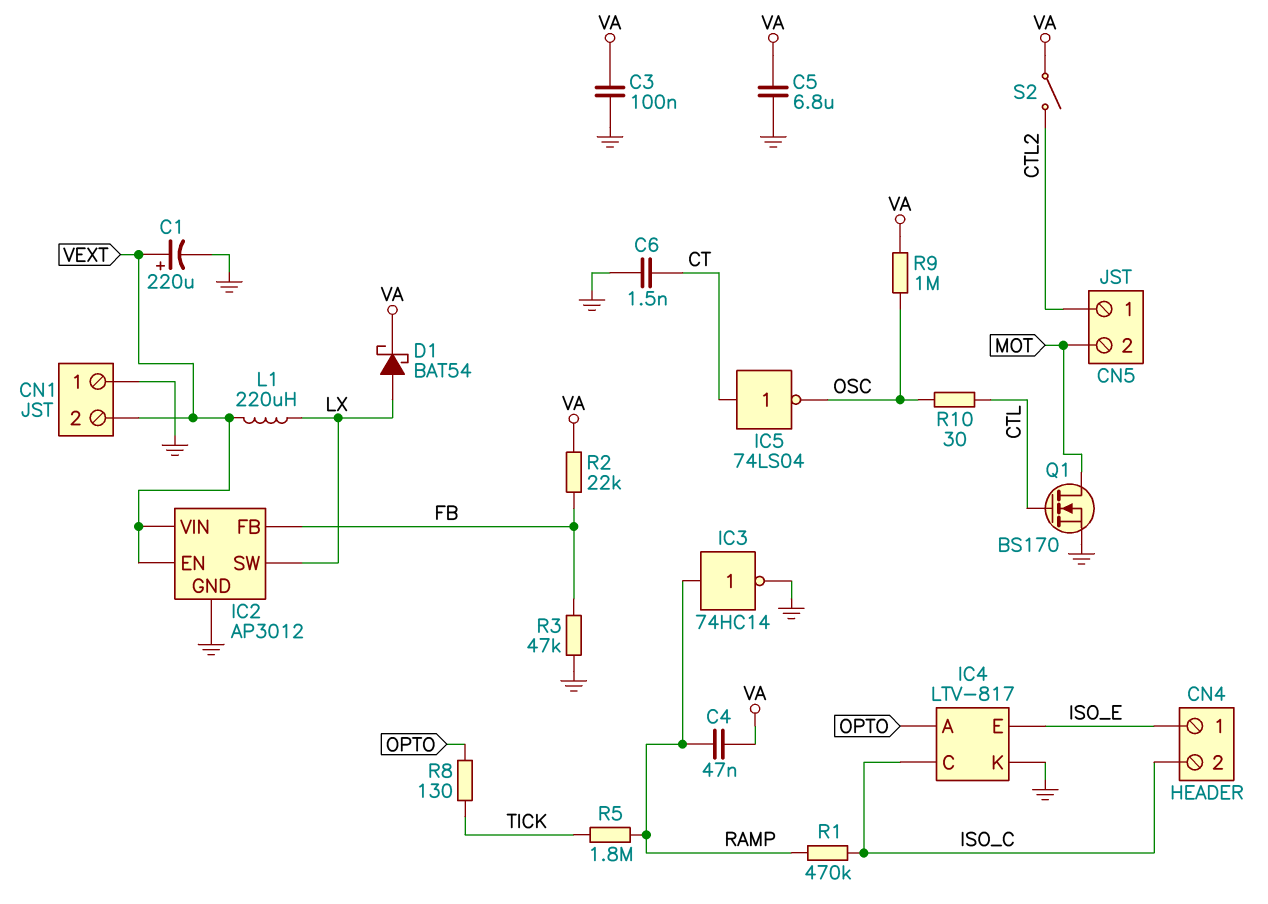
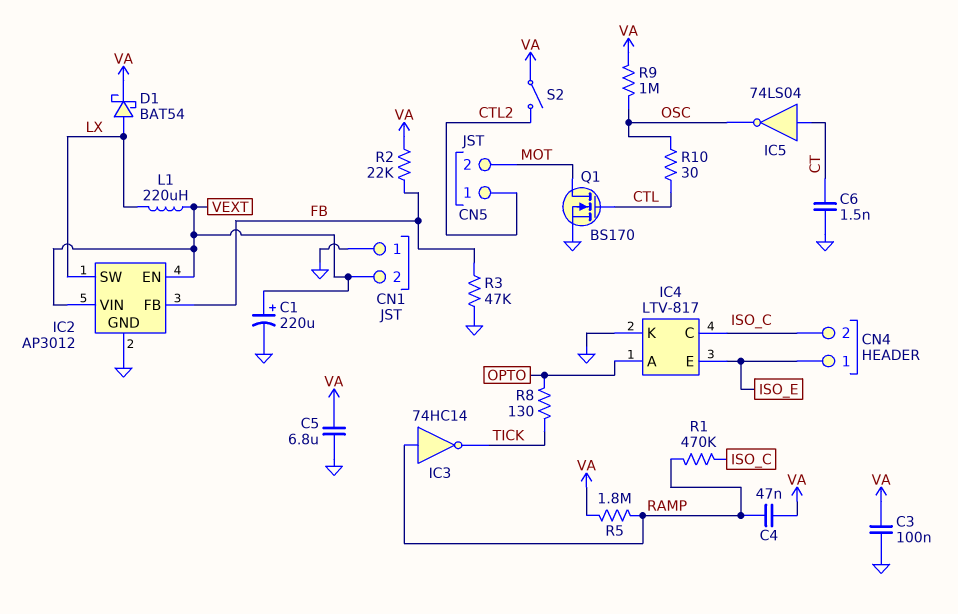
IC3: NOT 74HC14 (in RAMP, out GND) -> NOT 74HC14 (in RAMP, out TICK)
R5: 1.8M (RAMP, TICK) -> 1.8M (RAMP, VA)

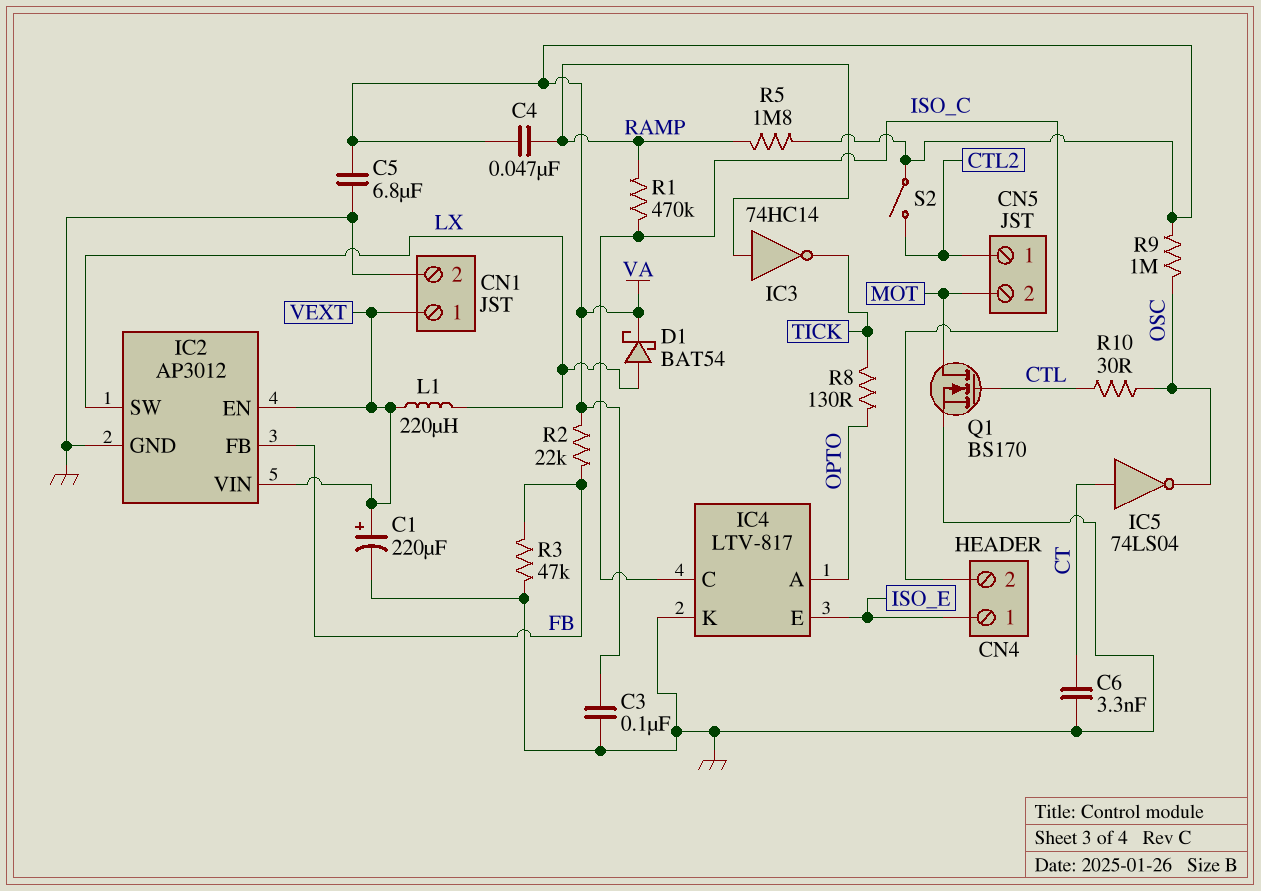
C6: 1.5nF (CT, GND) -> 3.3nF (CT, GND)
CN1 pin 1: GND -> VEXT
CN1 pin 2: VEXT -> GND

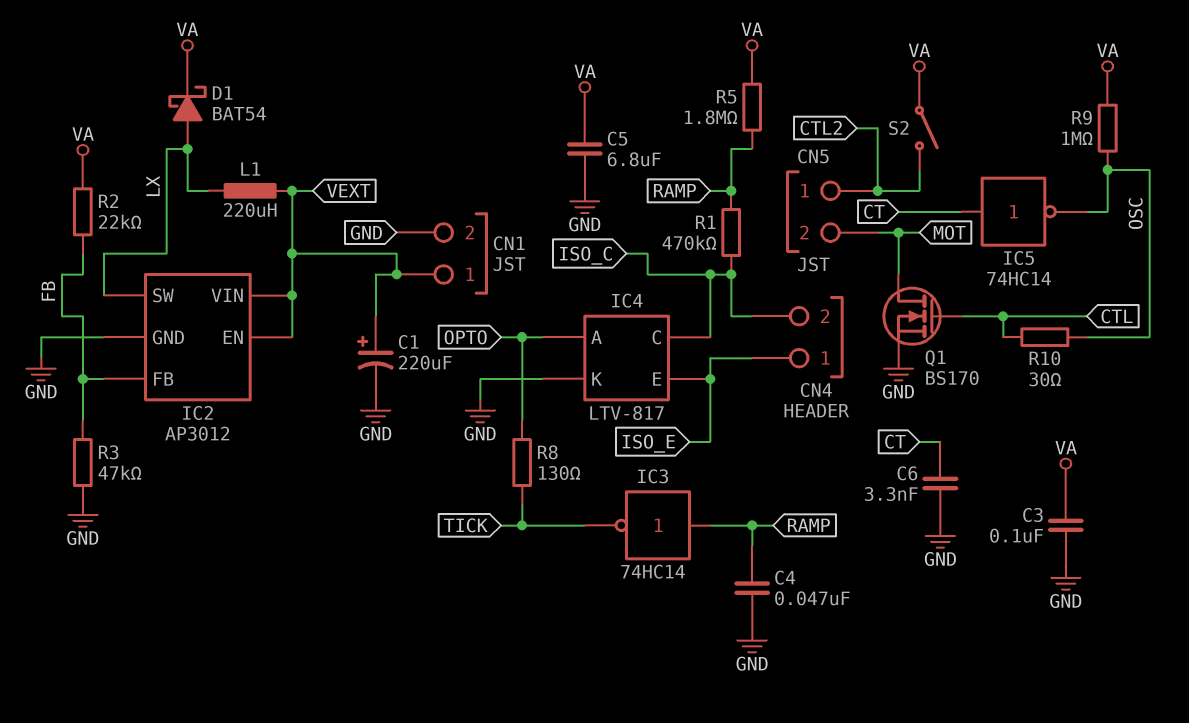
C4: 47nF (RAMP, VA) -> 47nF (GND, RAMP)
IC5: NOT 74LS04 (in CT, out OSC) -> NOT 74HC14 (in CT, out OSC)

